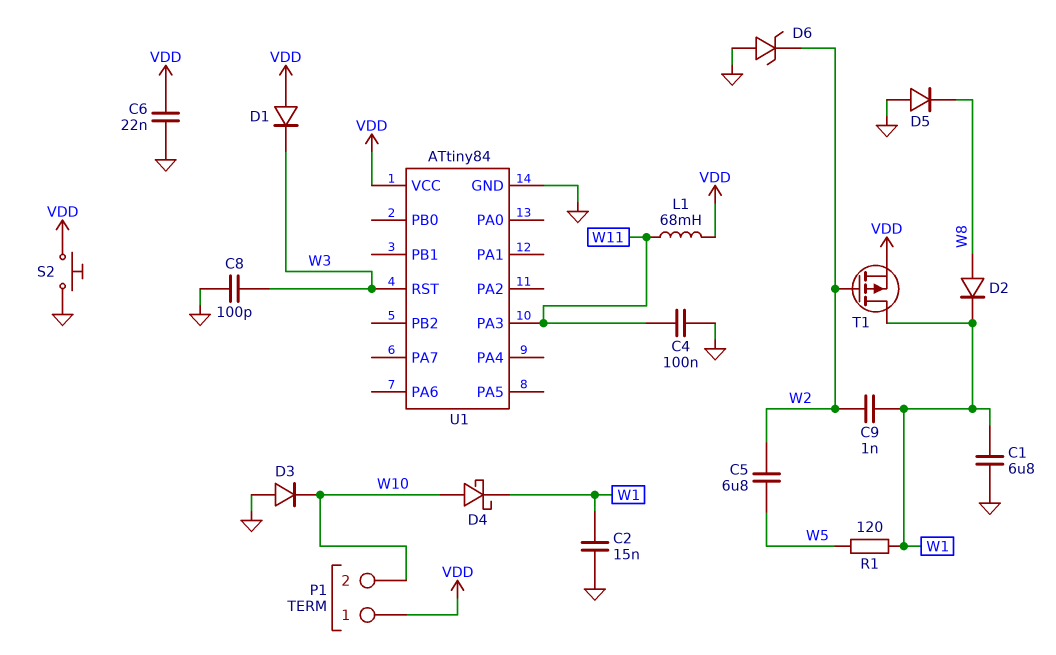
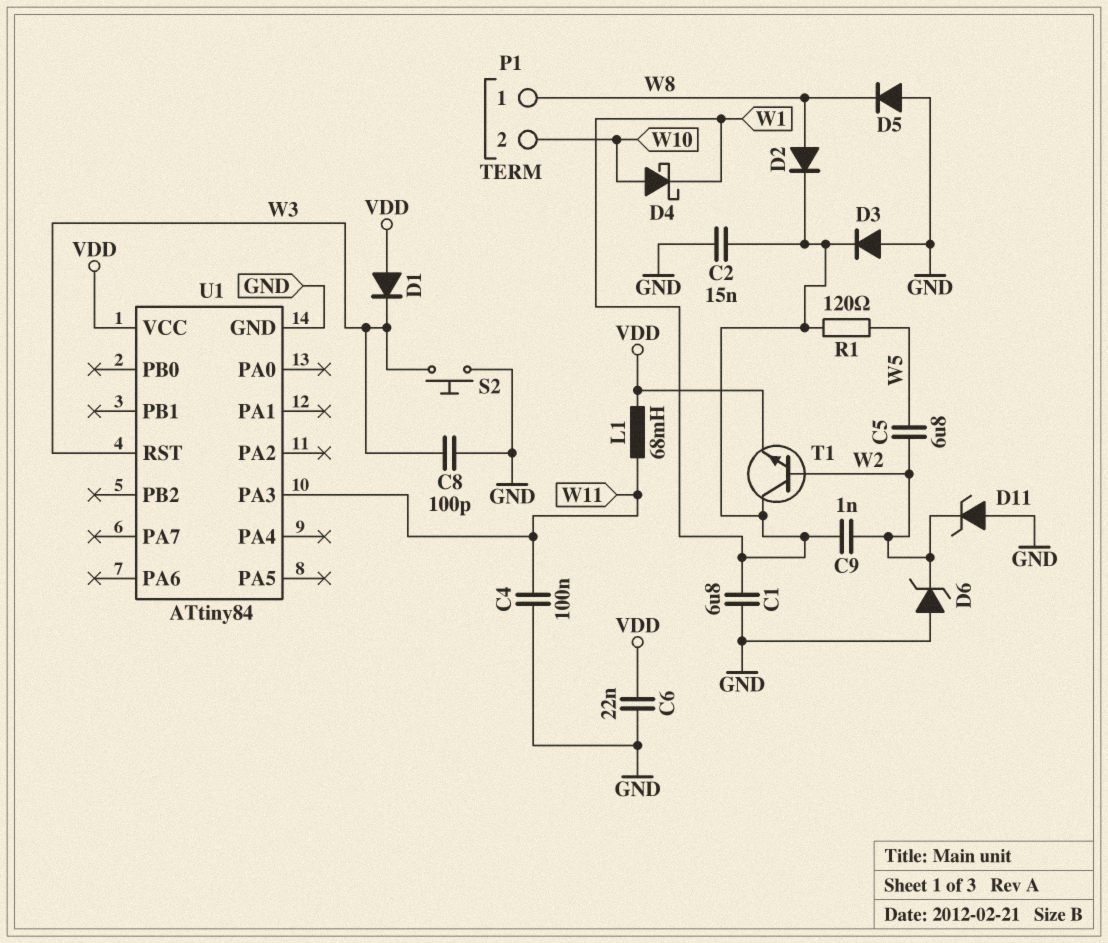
D3: diode (A GND, K W10) -> diode (A GND, K W1)
D11: none -> zener (A GND, K W2)
P1 pin 1: VDD -> W8
S2: button (GND, VDD) -> button (GND, W3)
T1: PMOS (G W2, D W1, S VDD) -> NPN (B W2, C W1, E VDD)

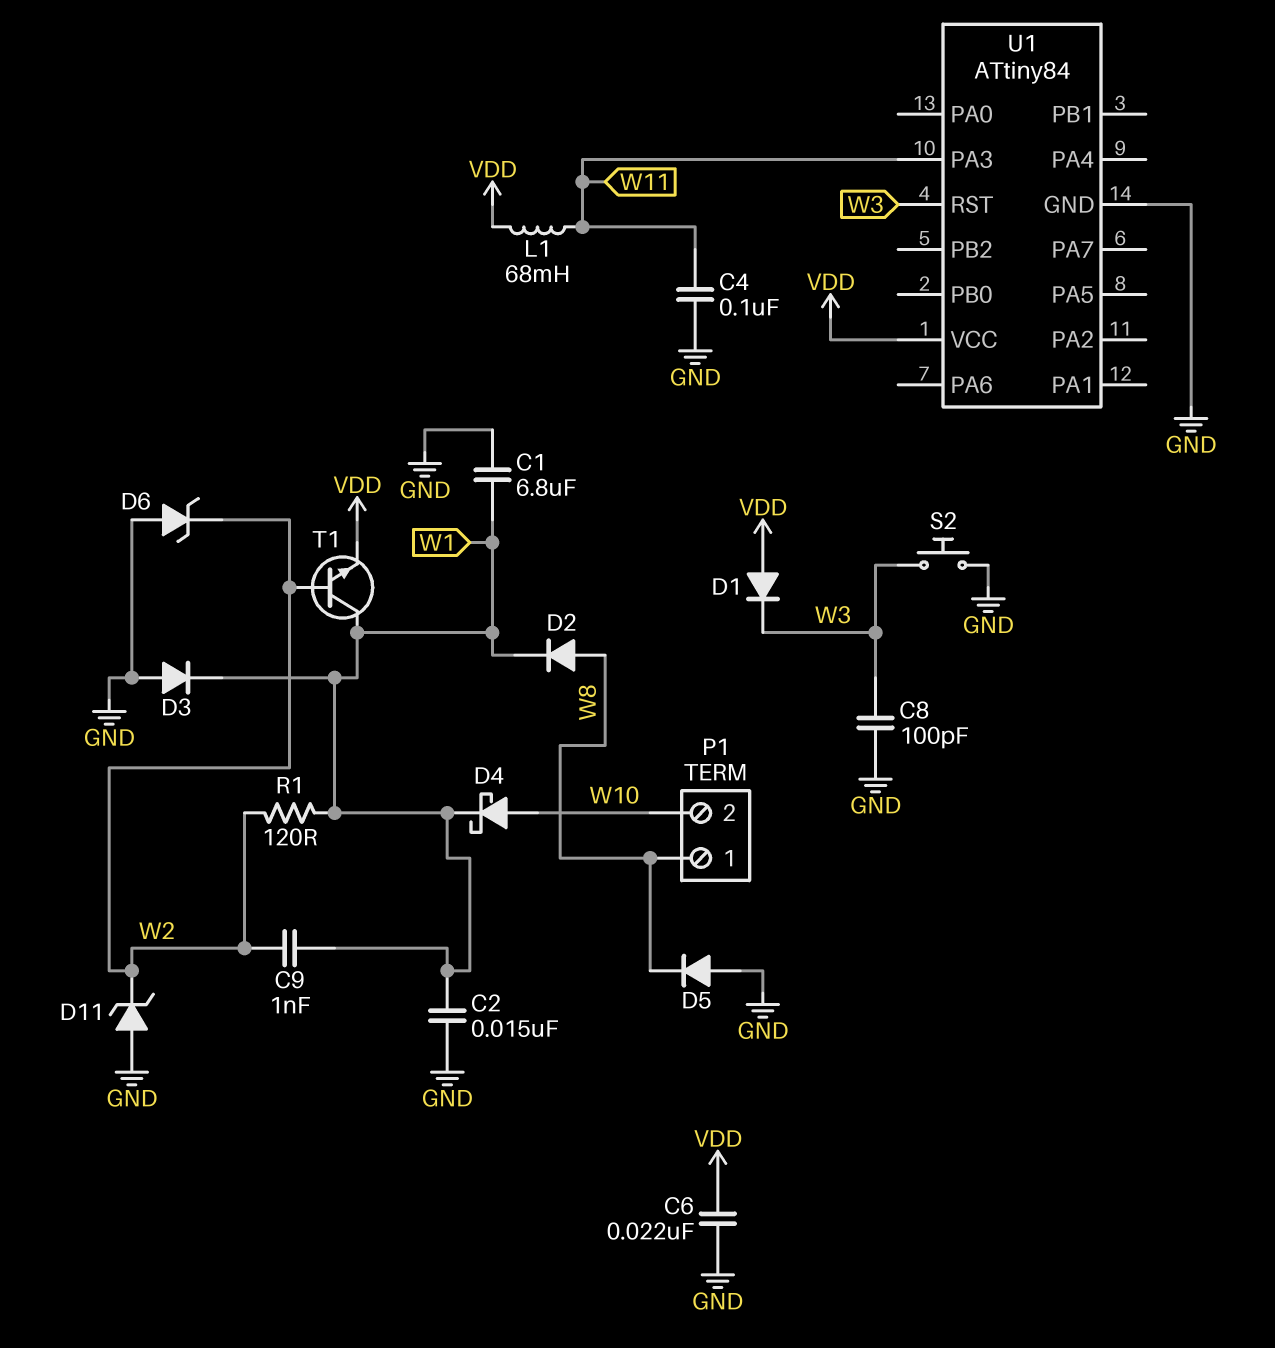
C5: 6.8uF (W2, W5) -> none
R1: 120 (W1, W5) -> 120 (W1, W2)

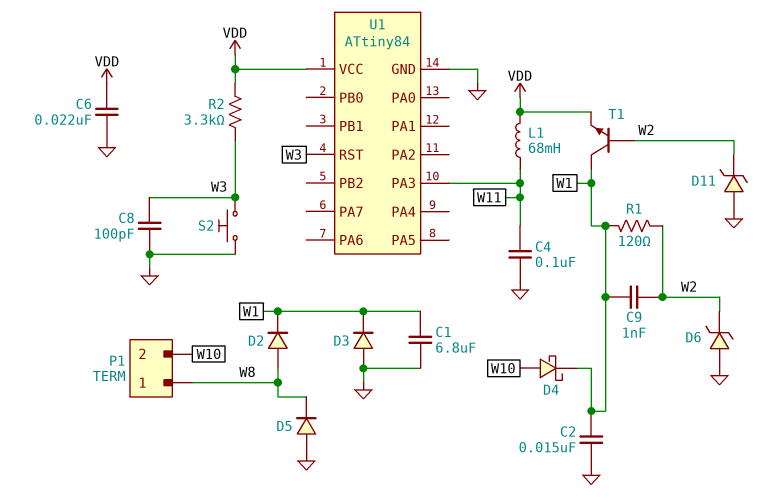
D1: diode (A VDD, K W3) -> none
R2: none -> 3.3k (VDD, W3)

